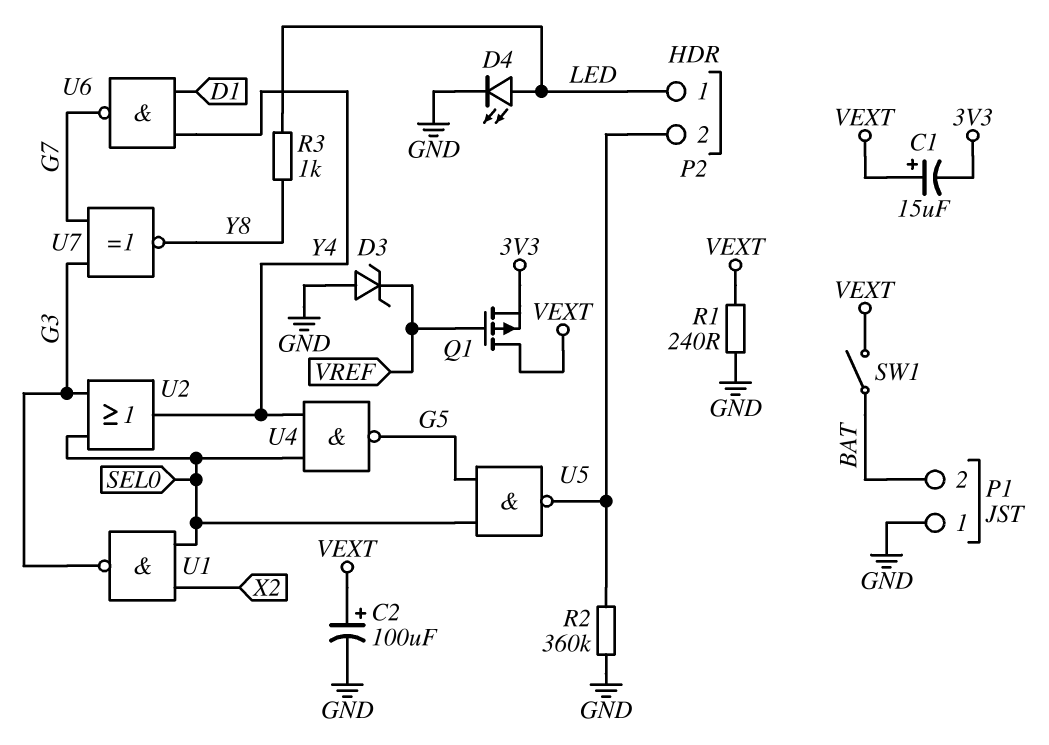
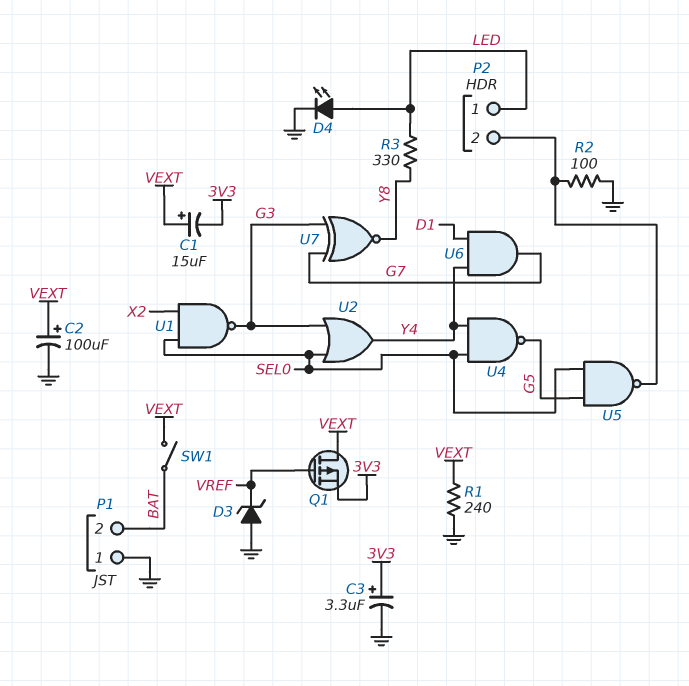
C3: none -> 3.3uF (plus 3V3, minus GND)
R2: 360k (GND, P2/2) -> 100 (GND, P2/2)
R3: 1k (LED, Y8) -> 330 (LED, Y8)
U6: NAND (in D1, in Y4, out G7) -> AND (in D1, in Y4, out G7)

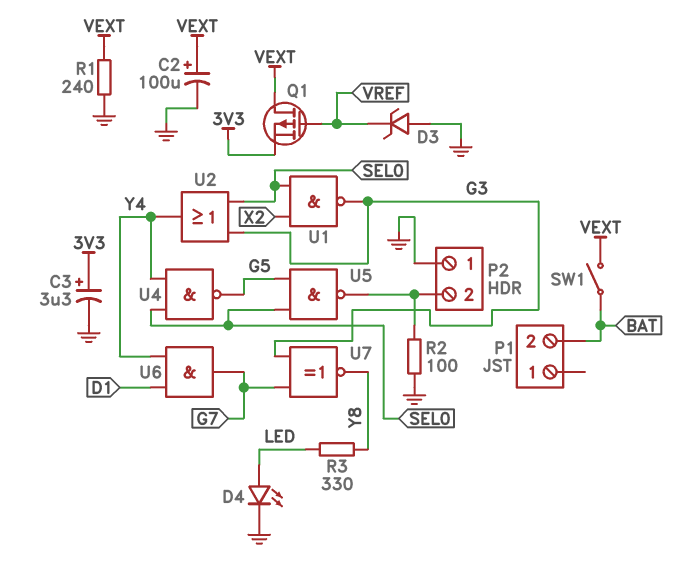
C1: 15uF (plus VEXT, minus 3V3) -> none
P1 pin 1: GND -> none
P2 pin 1: LED -> GND

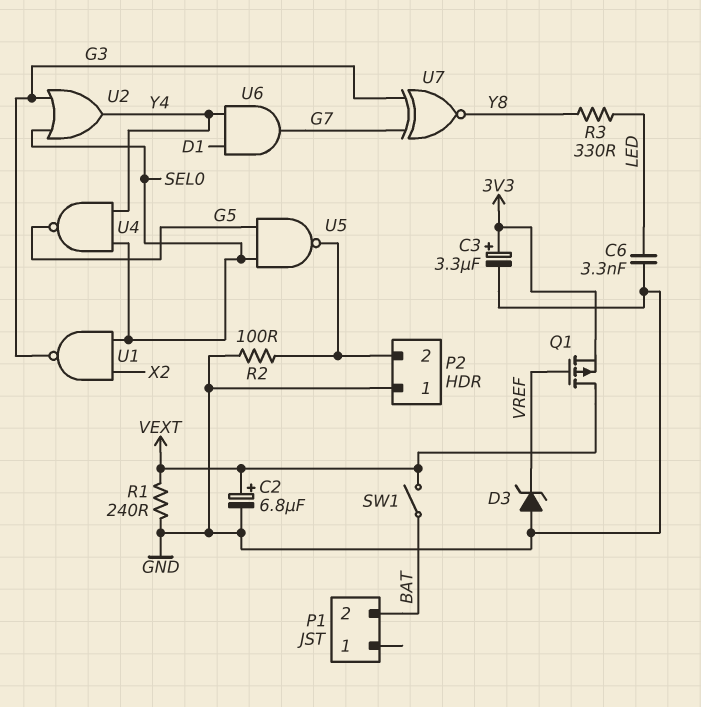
C2: 100uF (plus VEXT, minus GND) -> 6.8uF (plus VEXT, minus GND)
C6: none -> 3.3nF (GND, LED)
D4: LED (A LED, K GND) -> none

